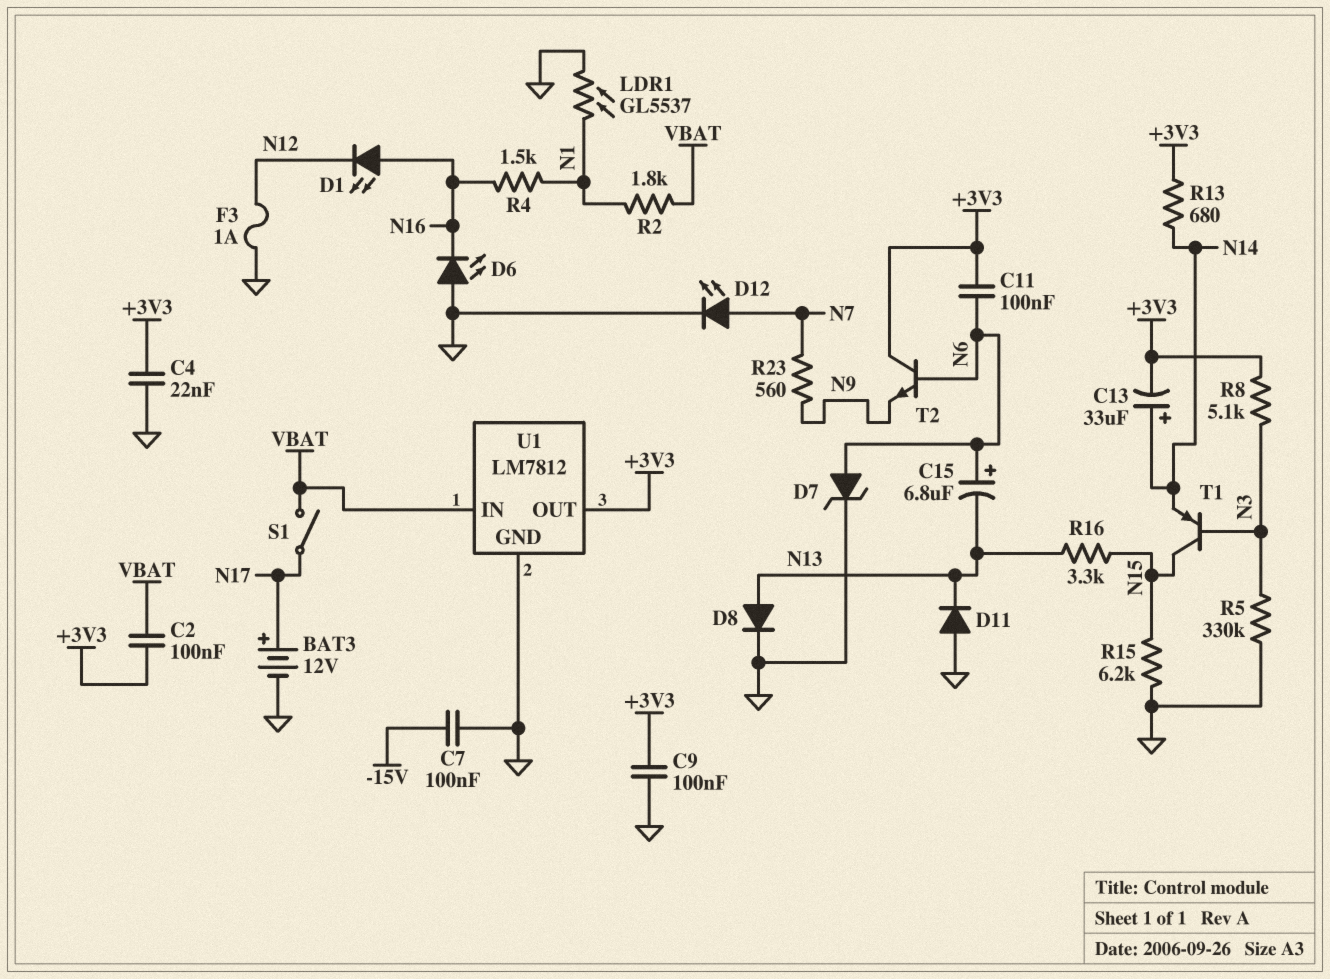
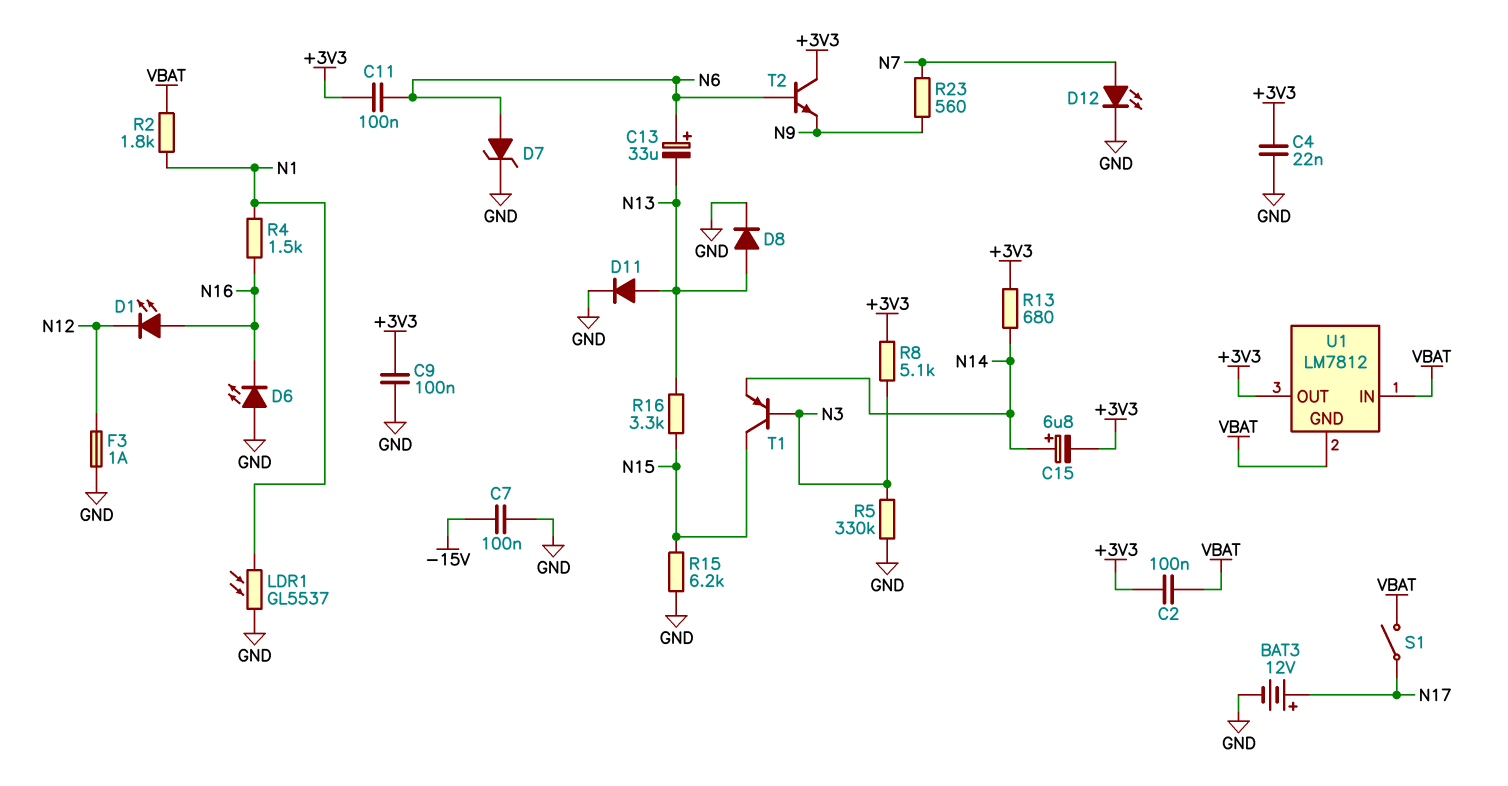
C13: 33uF (plus N14, minus +3V3) -> 33uF (plus N6, minus N13)
C15: 6.8uF (plus N6, minus N13) -> 6.8uF (plus N14, minus +3V3)
D11: diode (A GND, K N13) -> diode (A N13, K GND)
U1 pin GND: GND -> VBAT

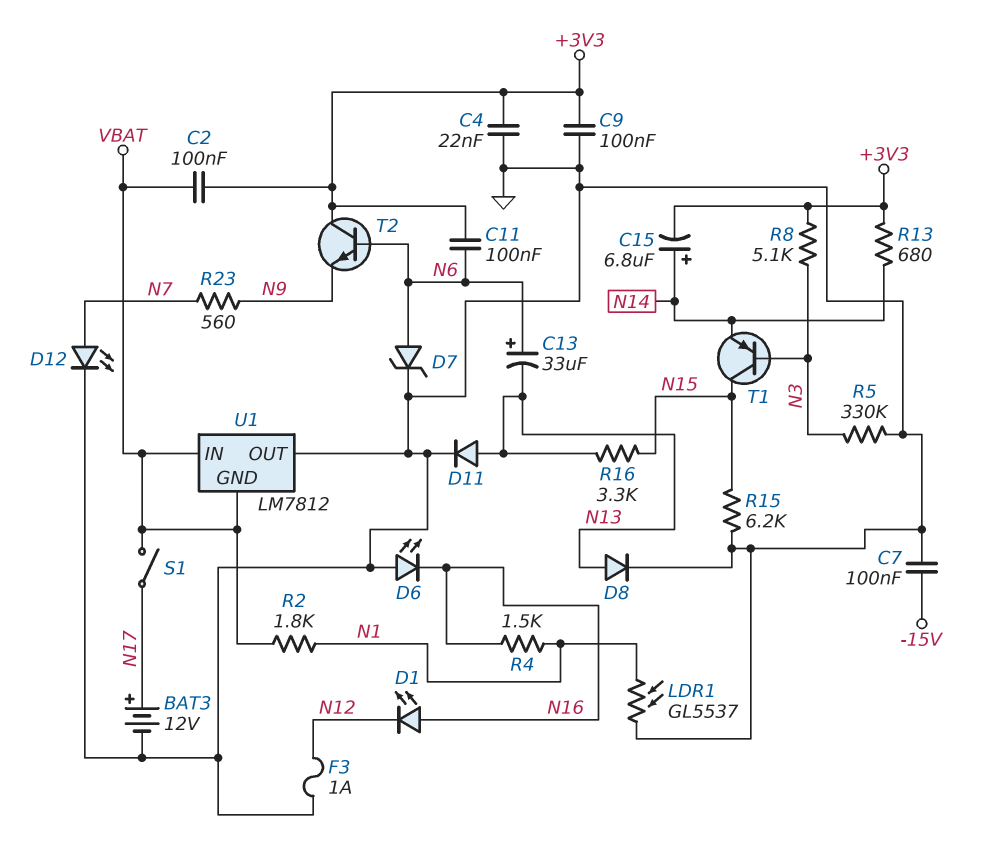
U1 pin OUT: +3V3 -> GND

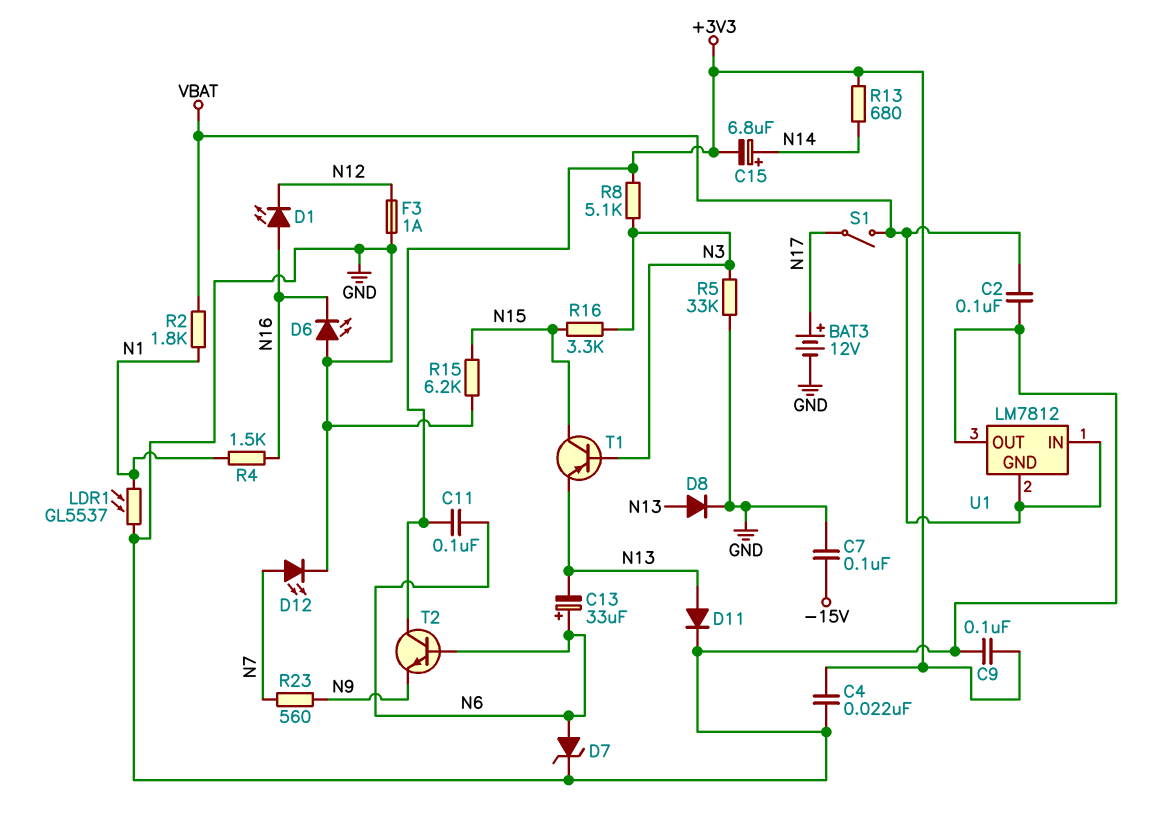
C2: 100nF (+3V3, VBAT) -> 100nF (GND, VBAT)
R5: 330k (GND, N3) -> 33k (GND, N3)
R16: 3.3k (N13, N15) -> 3.3k (N3, N15)
T1: PNP (B N3, C N15, E N14) -> PNP (B N3, C N15, E N13)

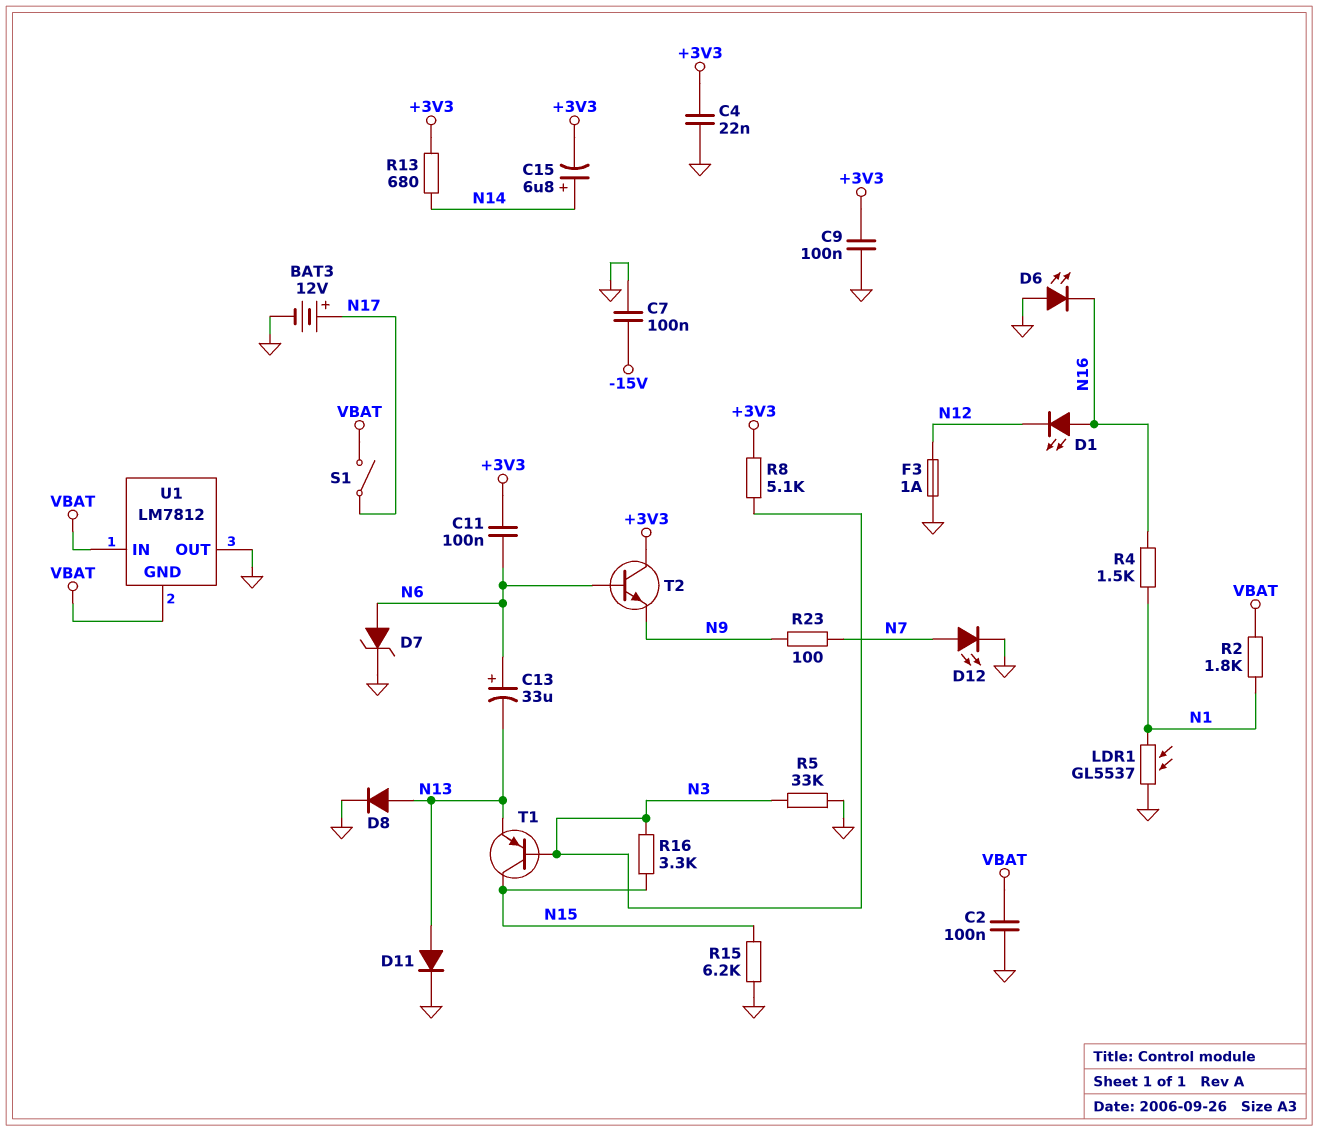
R23: 560 (N7, N9) -> 100 (N7, N9)

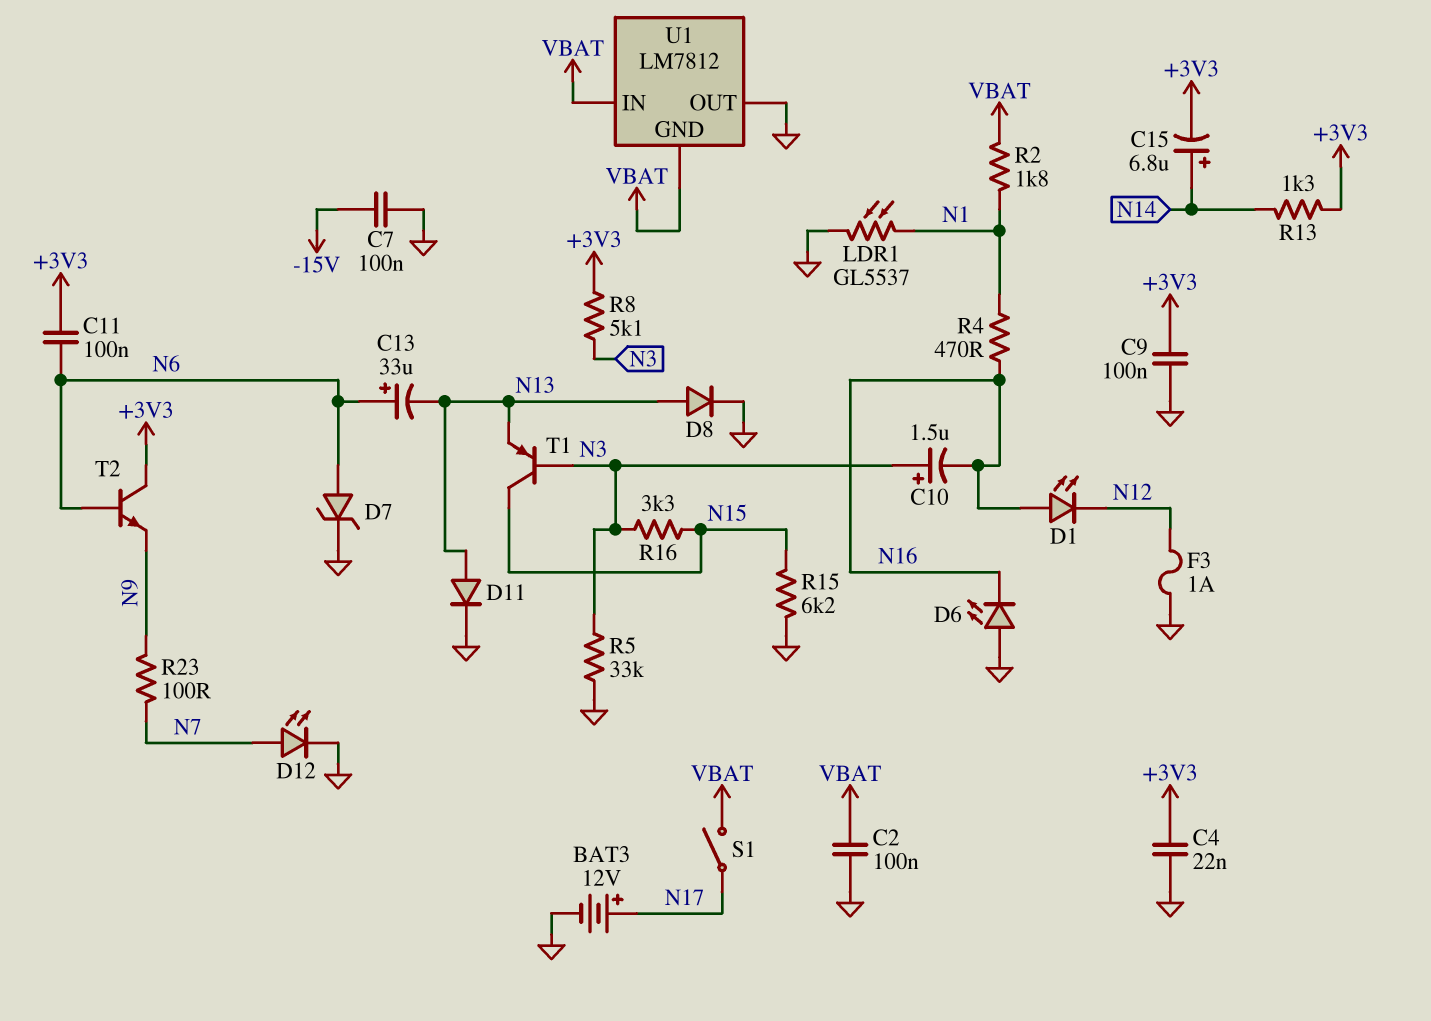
C10: none -> 1.5uF (plus N3, minus N16)
R4: 1.5k (N1, N16) -> 470 (N1, N16)
R13: 680 (+3V3, N14) -> 1.3k (+3V3, N14)

